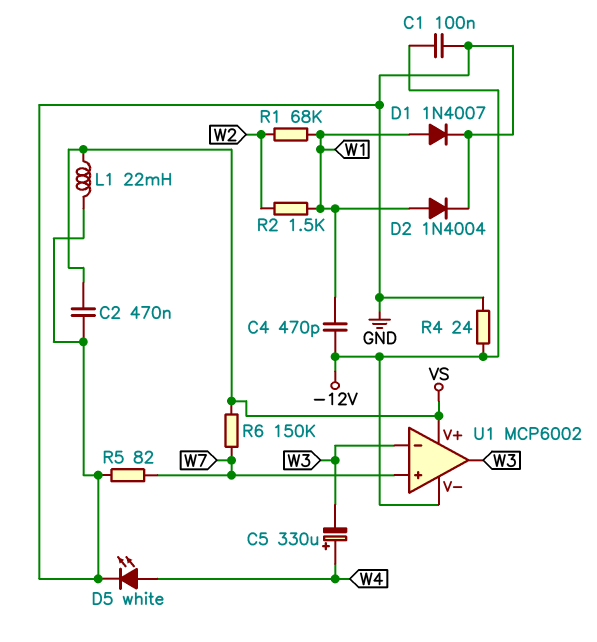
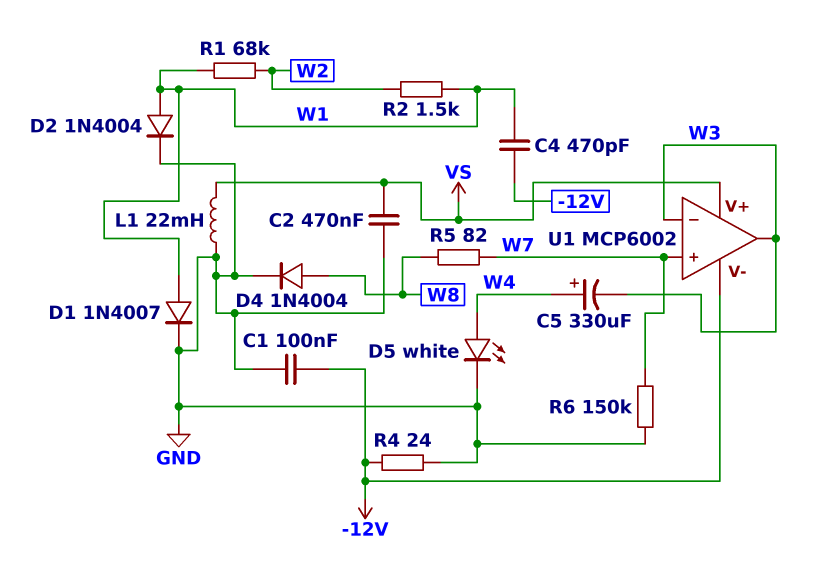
D4: none -> diode 1N4004 (A W8, K GND)
R5: 82 (GND, W7) -> 82 (W7, W8)
R6: 150k (VS, W7) -> 150k (GND, W7)

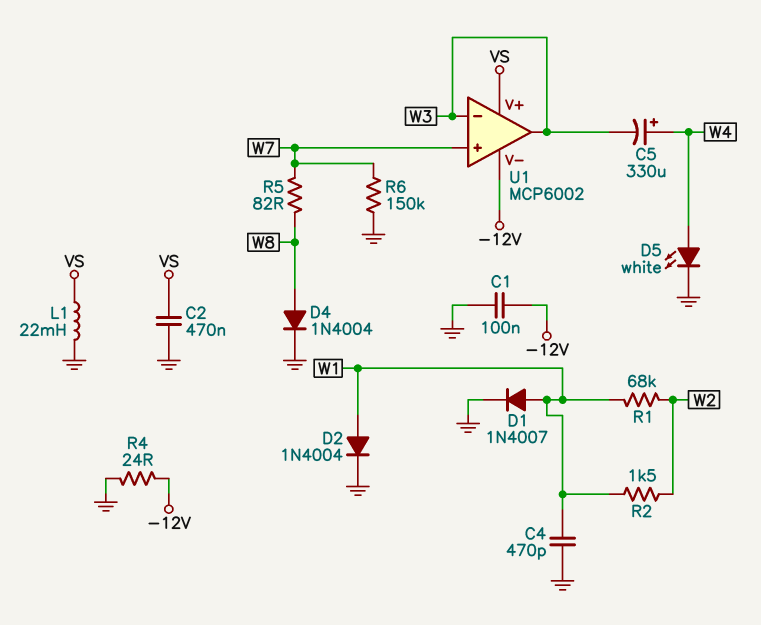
C4: 470pF (-12V, W1) -> 470pF (GND, W1)

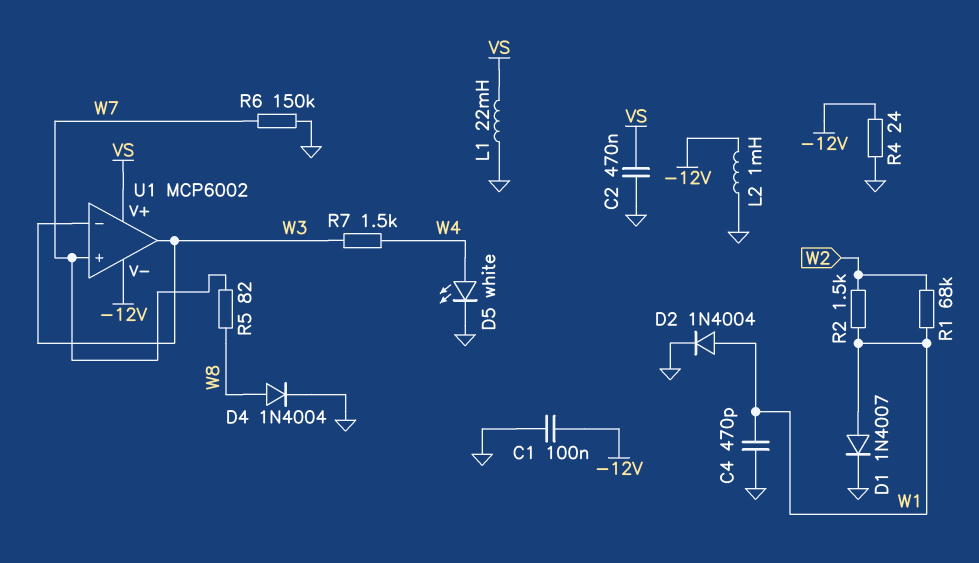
C5: 330uF (plus W4, minus W3) -> none
L2: none -> 1mH (-12V, GND)
R7: none -> 1.5k (W3, W4)

